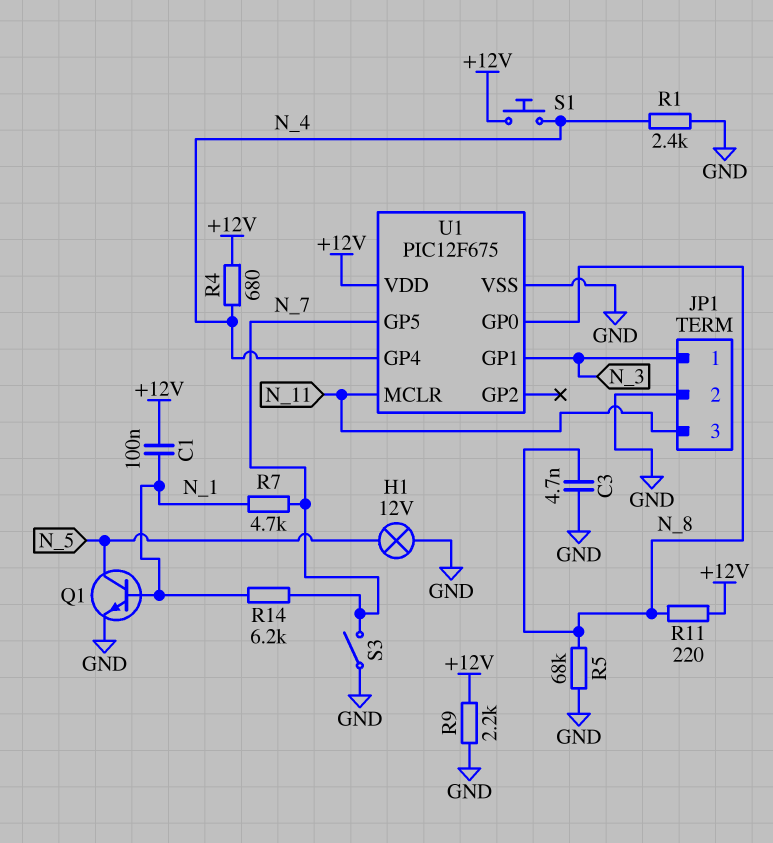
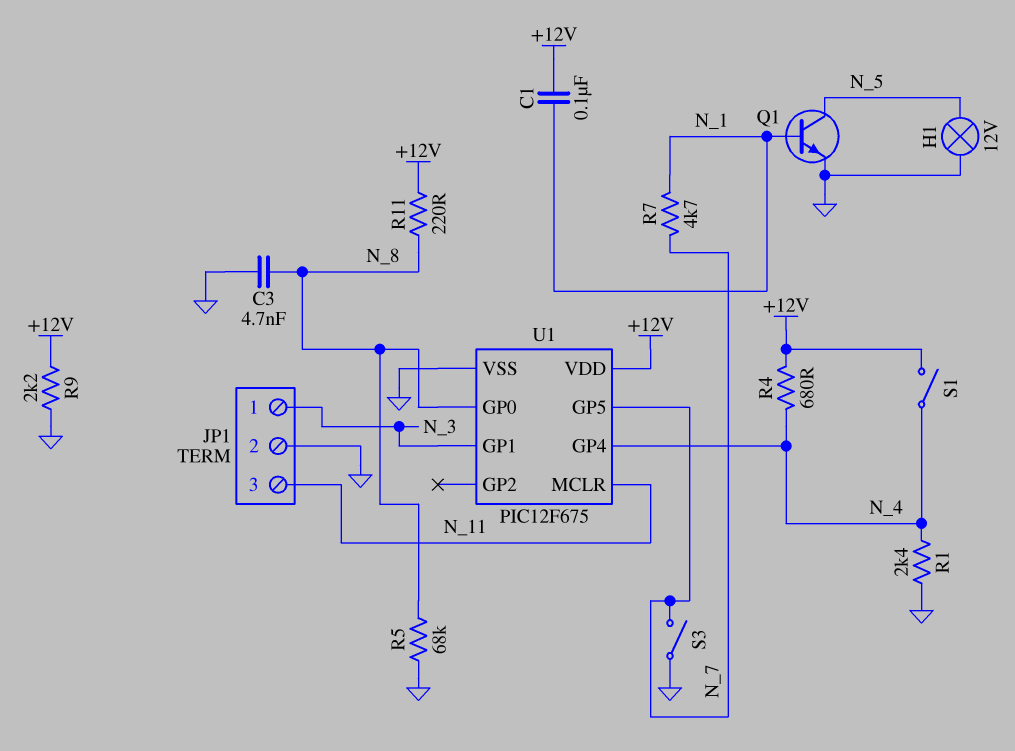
R14: 6.2k (N_1, N_7) -> none
S1: button (+12V, N_4) -> switch (+12V, N_4)

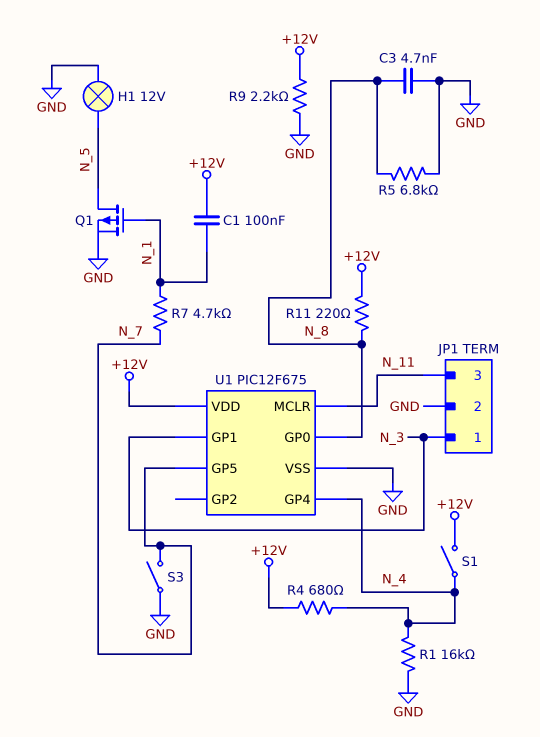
Q1: NPN (B N_1, C N_5, E GND) -> PMOS (G N_1, D N_5, S GND)
R1: 2.4k (GND, N_4) -> 16k (GND, N_4)
R5: 68k (GND, N_8) -> 6.8k (GND, N_8)

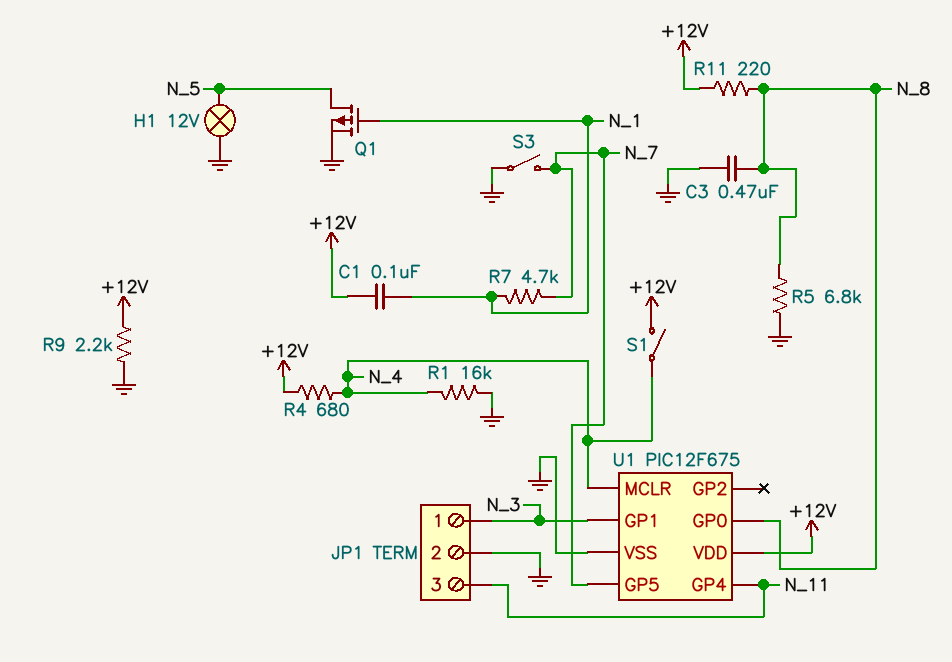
C3: 4.7nF (GND, N_8) -> 470nF (GND, N_8)
U1 pin GP4: N_4 -> N_11
U1 pin MCLR: N_11 -> N_4

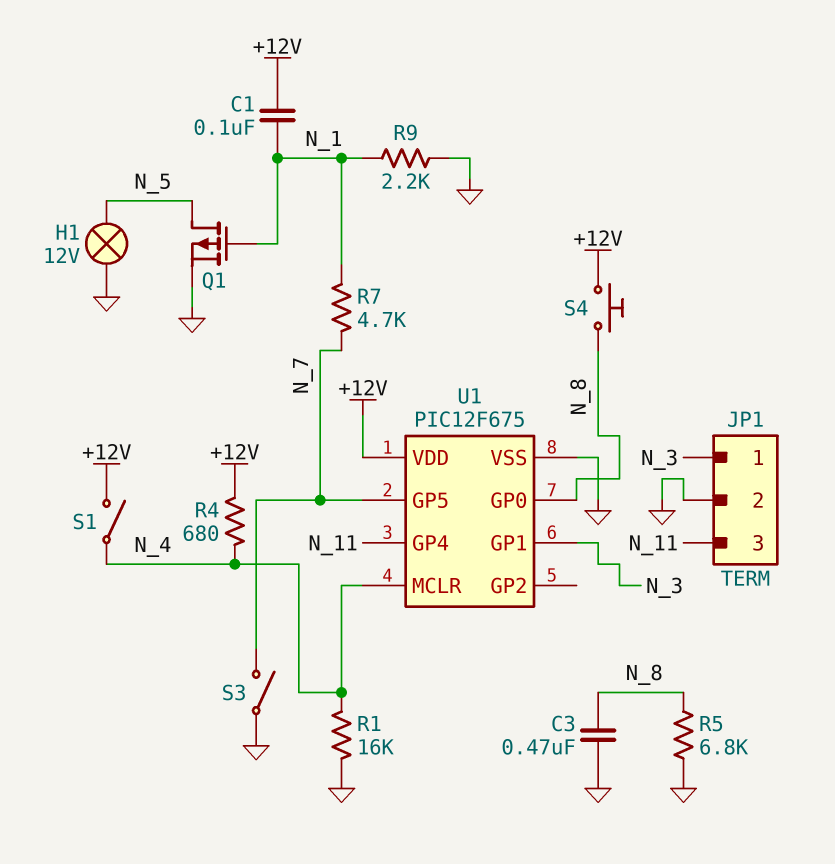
R9: 2.2k (+12V, GND) -> 2.2k (GND, N_1)
R11: 220 (+12V, N_8) -> none
S4: none -> button (+12V, N_8)

